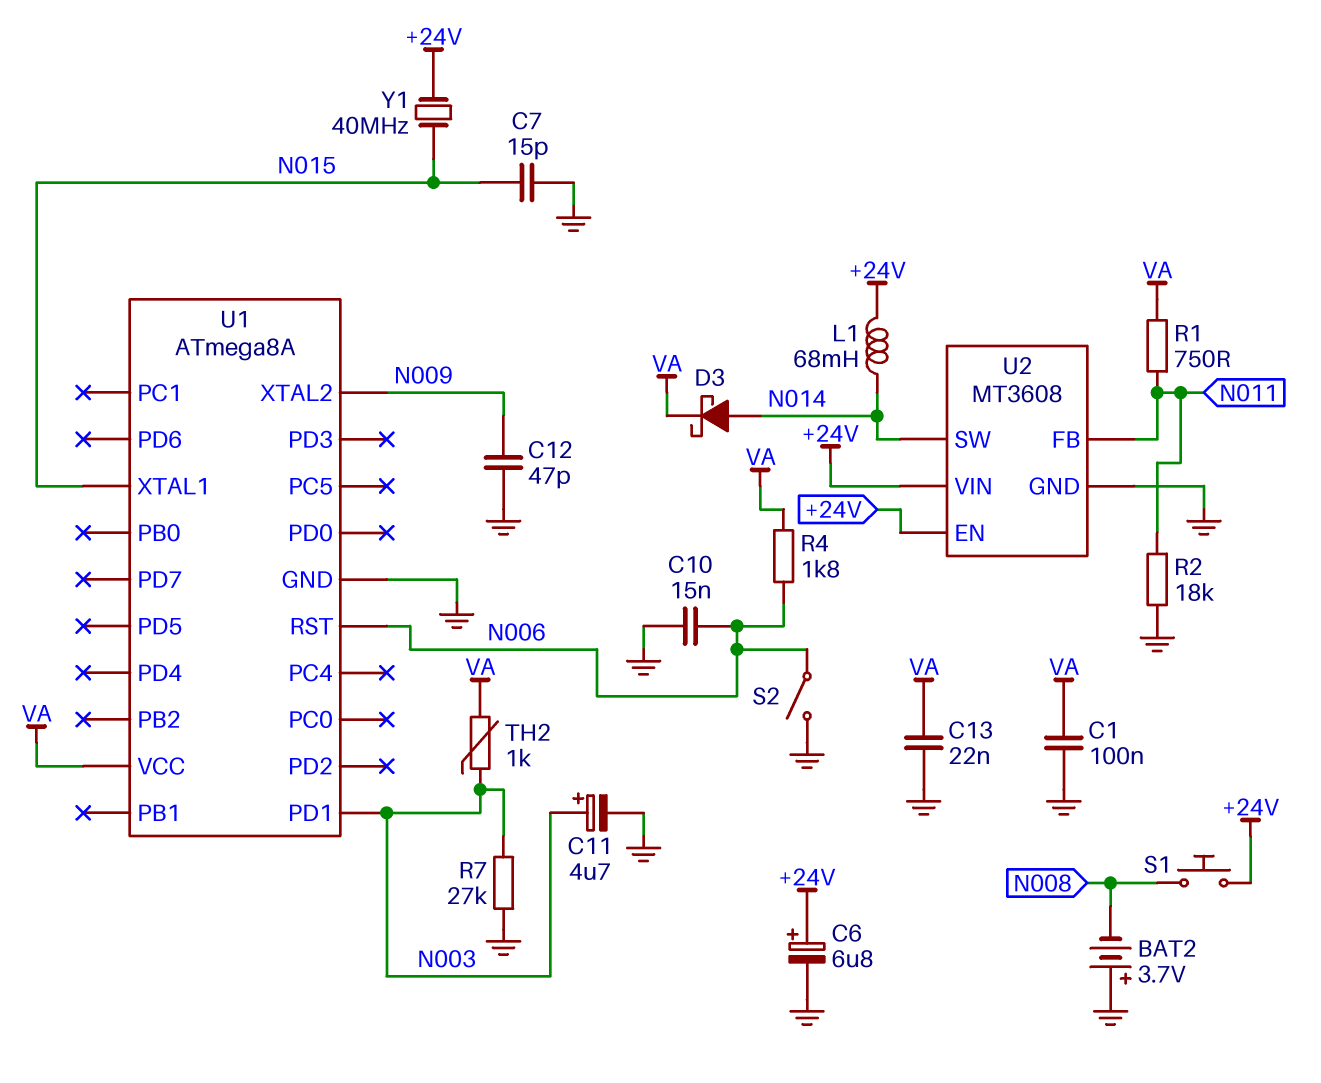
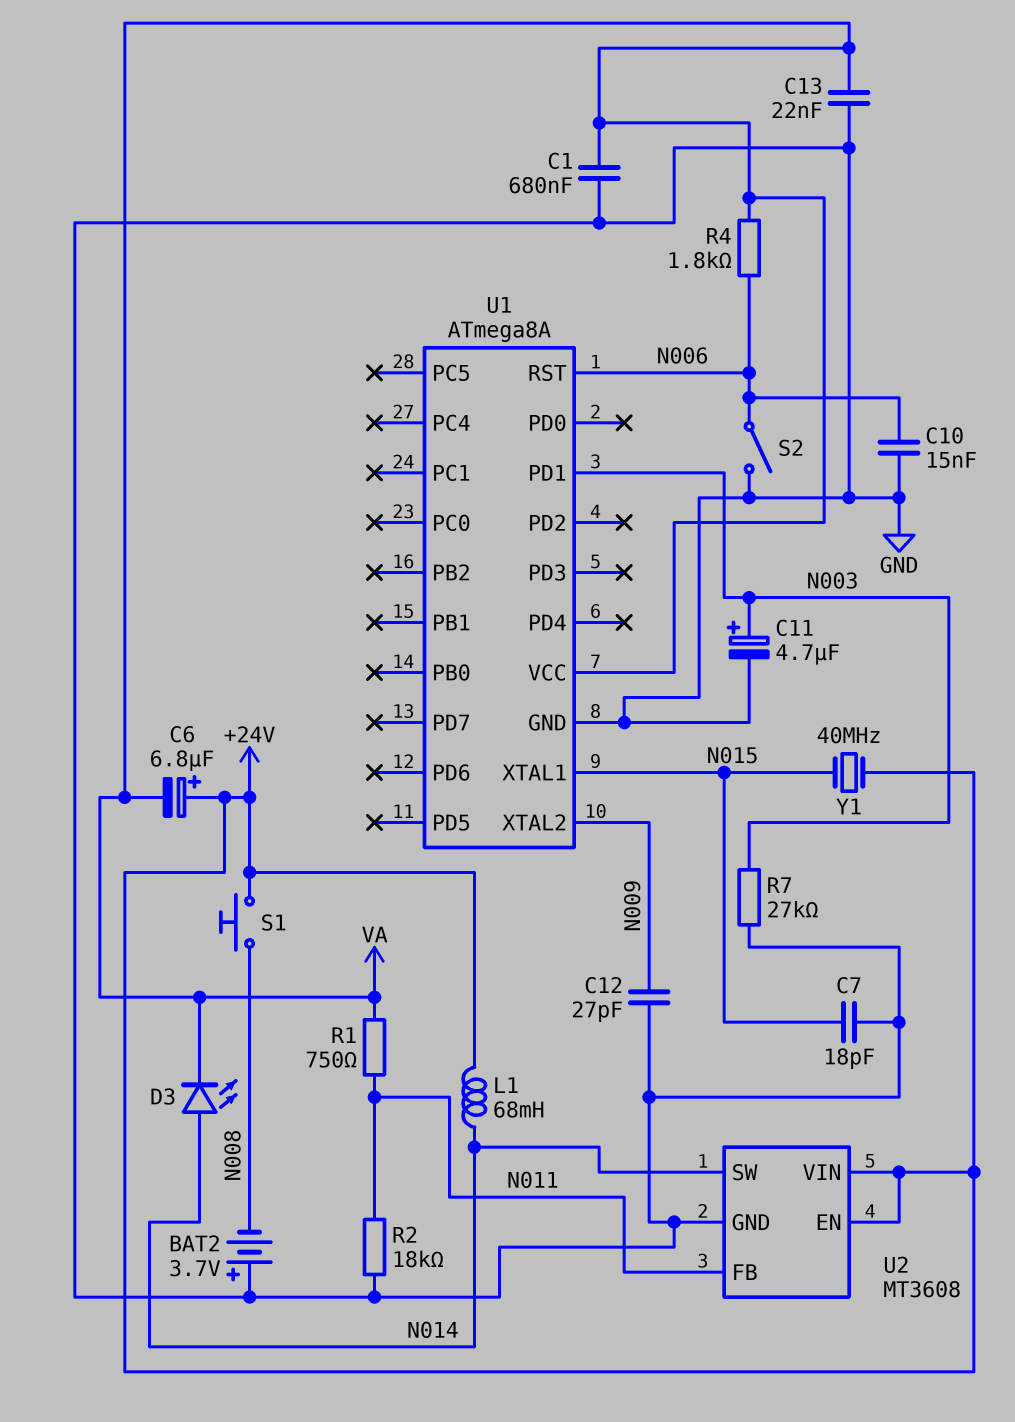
C1: 100nF (GND, VA) -> 680nF (GND, VA)
C6: 6.8uF (plus +24V, minus GND) -> 6.8uF (plus +24V, minus VA)
C7: 15pF (GND, N015) -> 18pF (GND, N015)
C12: 47pF (GND, N009) -> 27pF (GND, N009)
D3: schottky (A N014, K VA) -> LED (A N014, K VA)
TH2: 1k (N003, VA) -> none

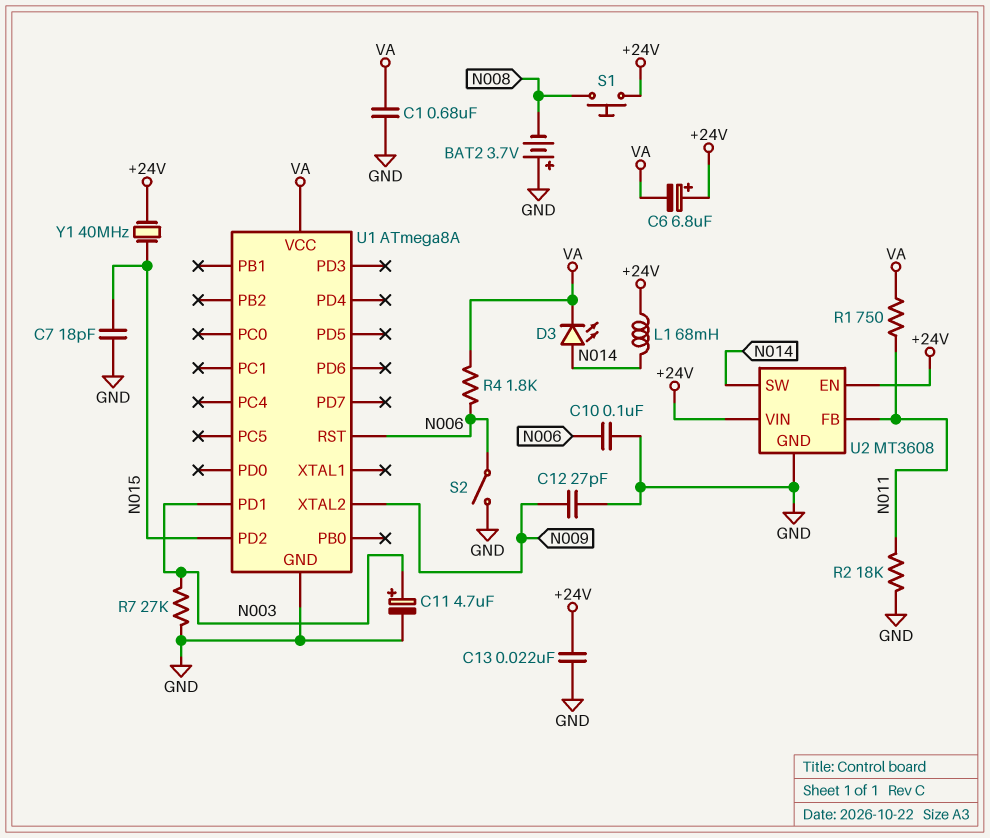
C10: 15nF (GND, N006) -> 100nF (GND, N006)
C13: 22nF (GND, VA) -> 22nF (+24V, GND)
U1 pin PD2: none -> N015
U1 pin XTAL1: N015 -> none

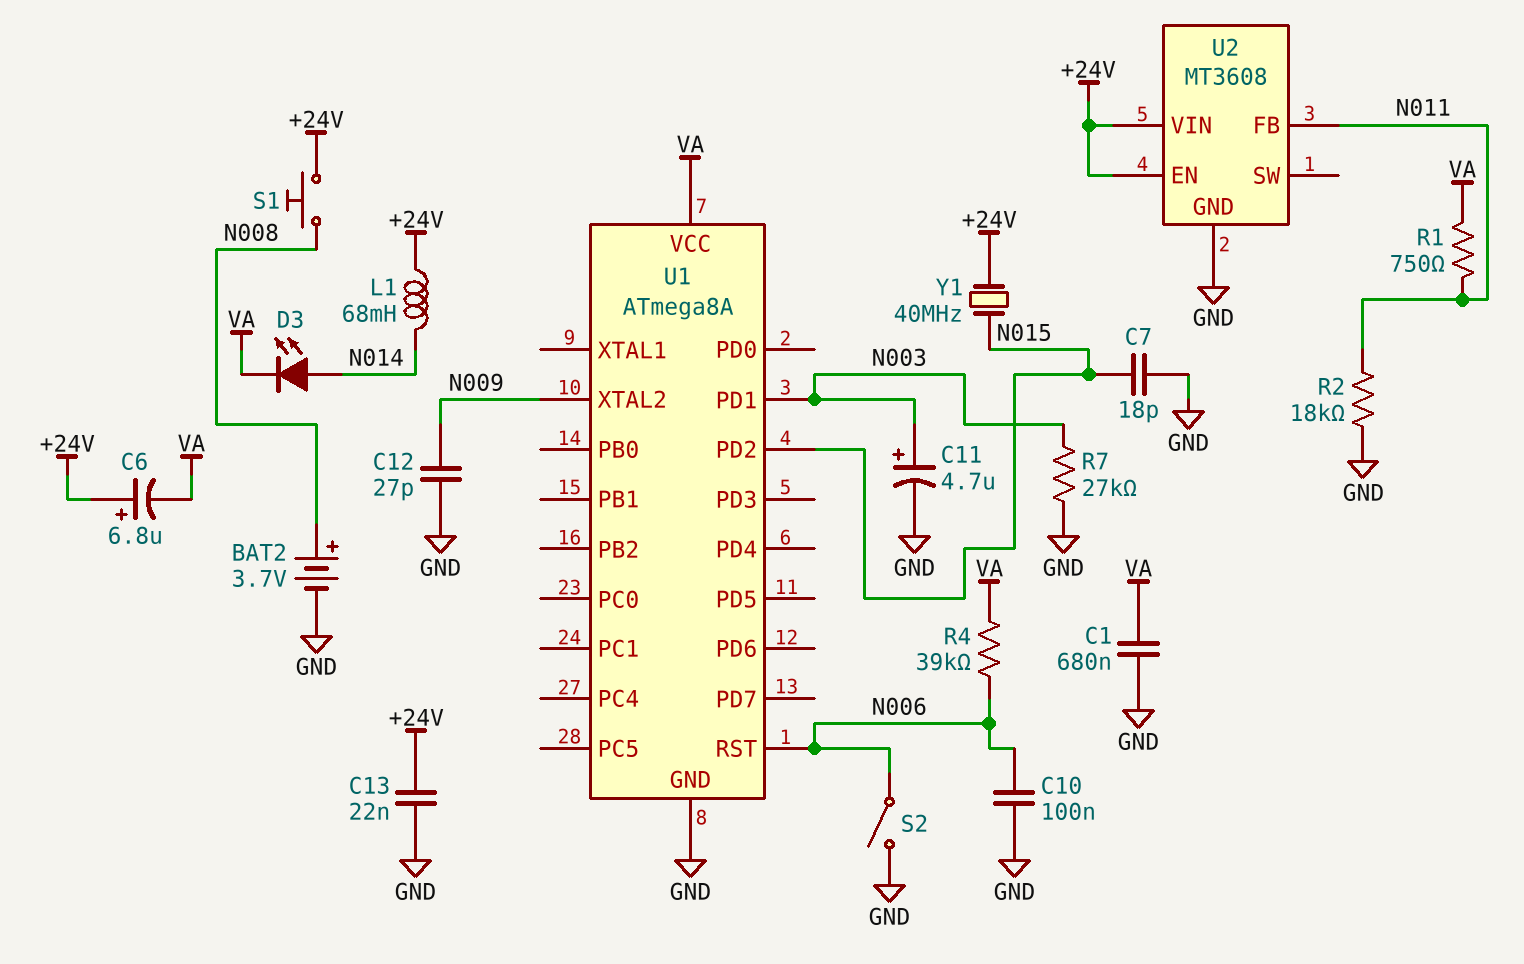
BAT2: 3.7V (plus GND, minus N008) -> 3.7V (plus N008, minus GND)
R4: 1.8k (N006, VA) -> 39k (N006, VA)
U2 pin SW: N014 -> none

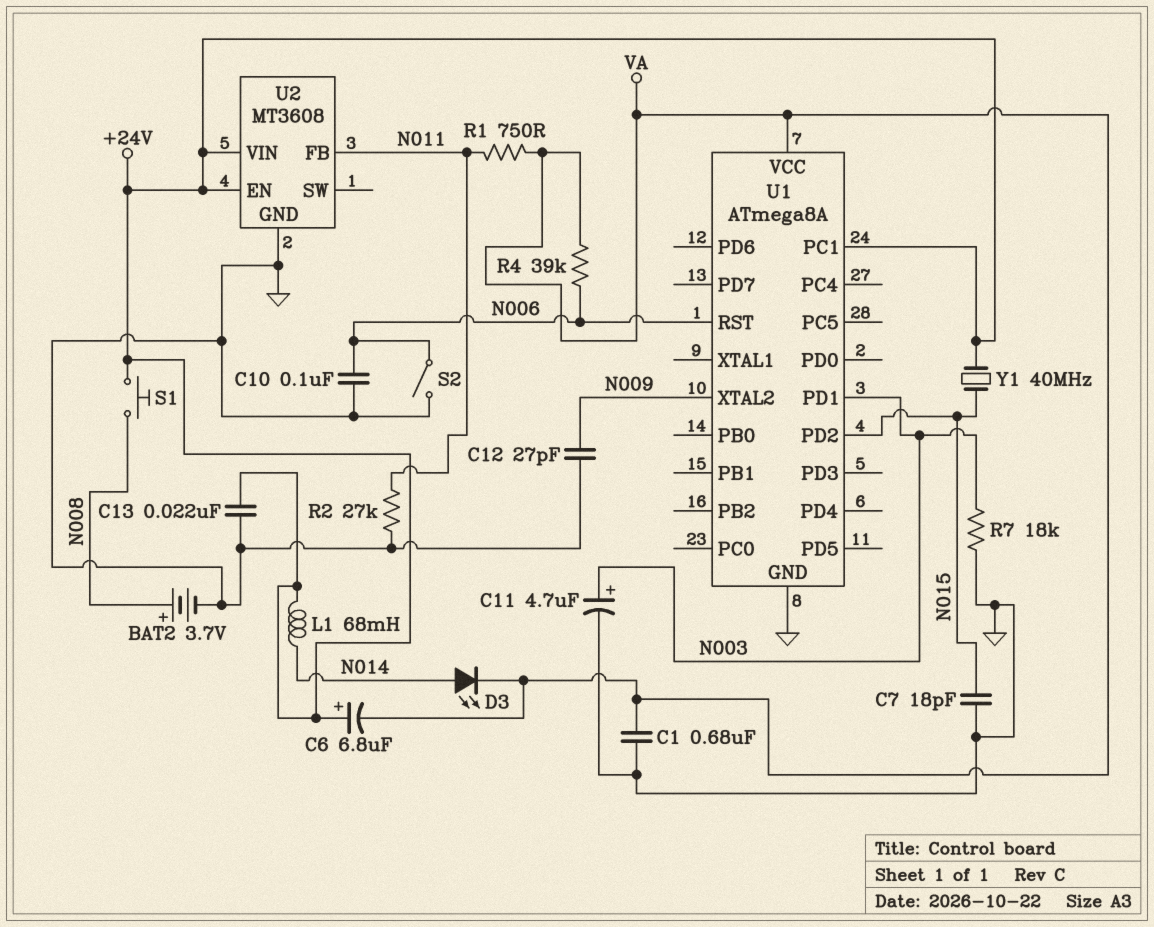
R2: 18k (GND, N011) -> 27k (GND, N011)
R7: 27k (GND, N003) -> 18k (GND, N003)
U1 pin PC1: none -> +24V

